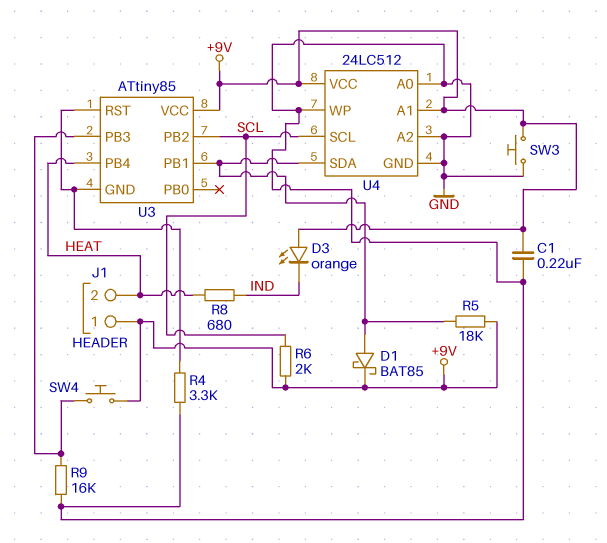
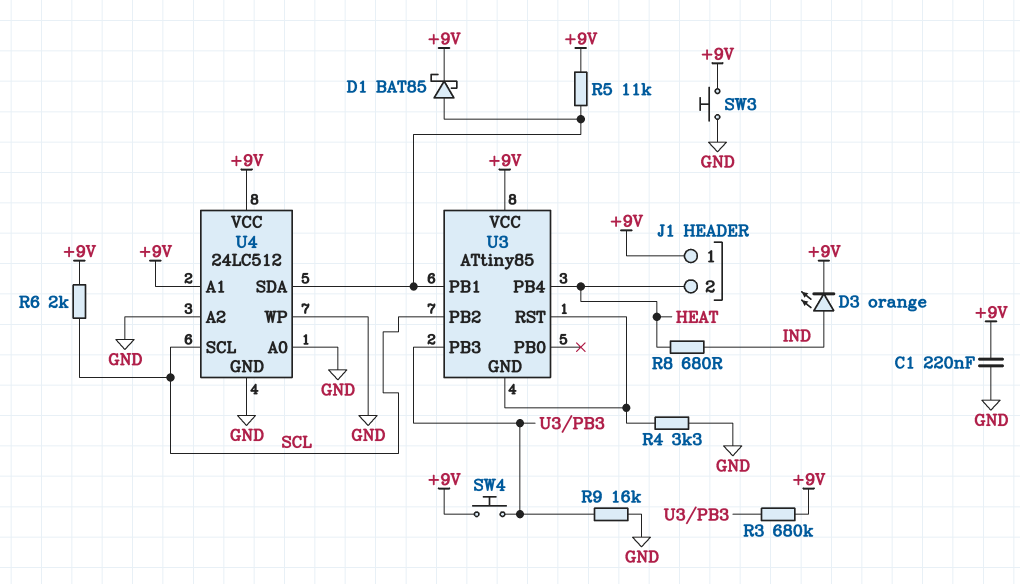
D3: LED orange (A +9V, K IND) -> LED orange (A IND, K +9V)
R3: none -> 680k (+9V, U3/PB3)
R5: 18k (+9V, U3/PB1) -> 11k (+9V, U3/PB1)

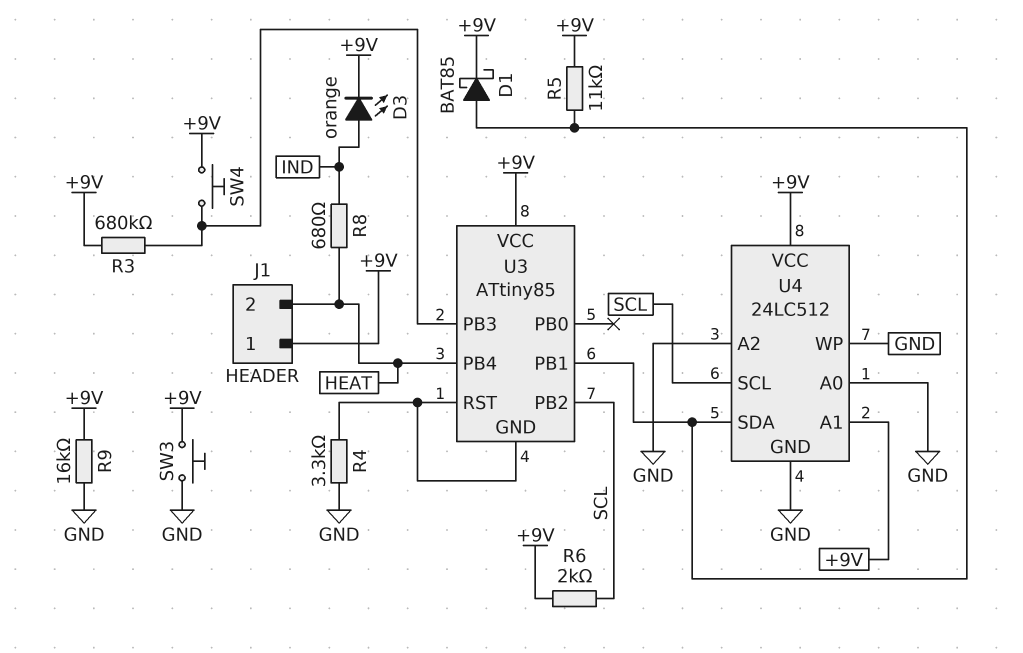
C1: 220nF (+9V, GND) -> none
R9: 16k (GND, U3/PB3) -> 16k (+9V, GND)

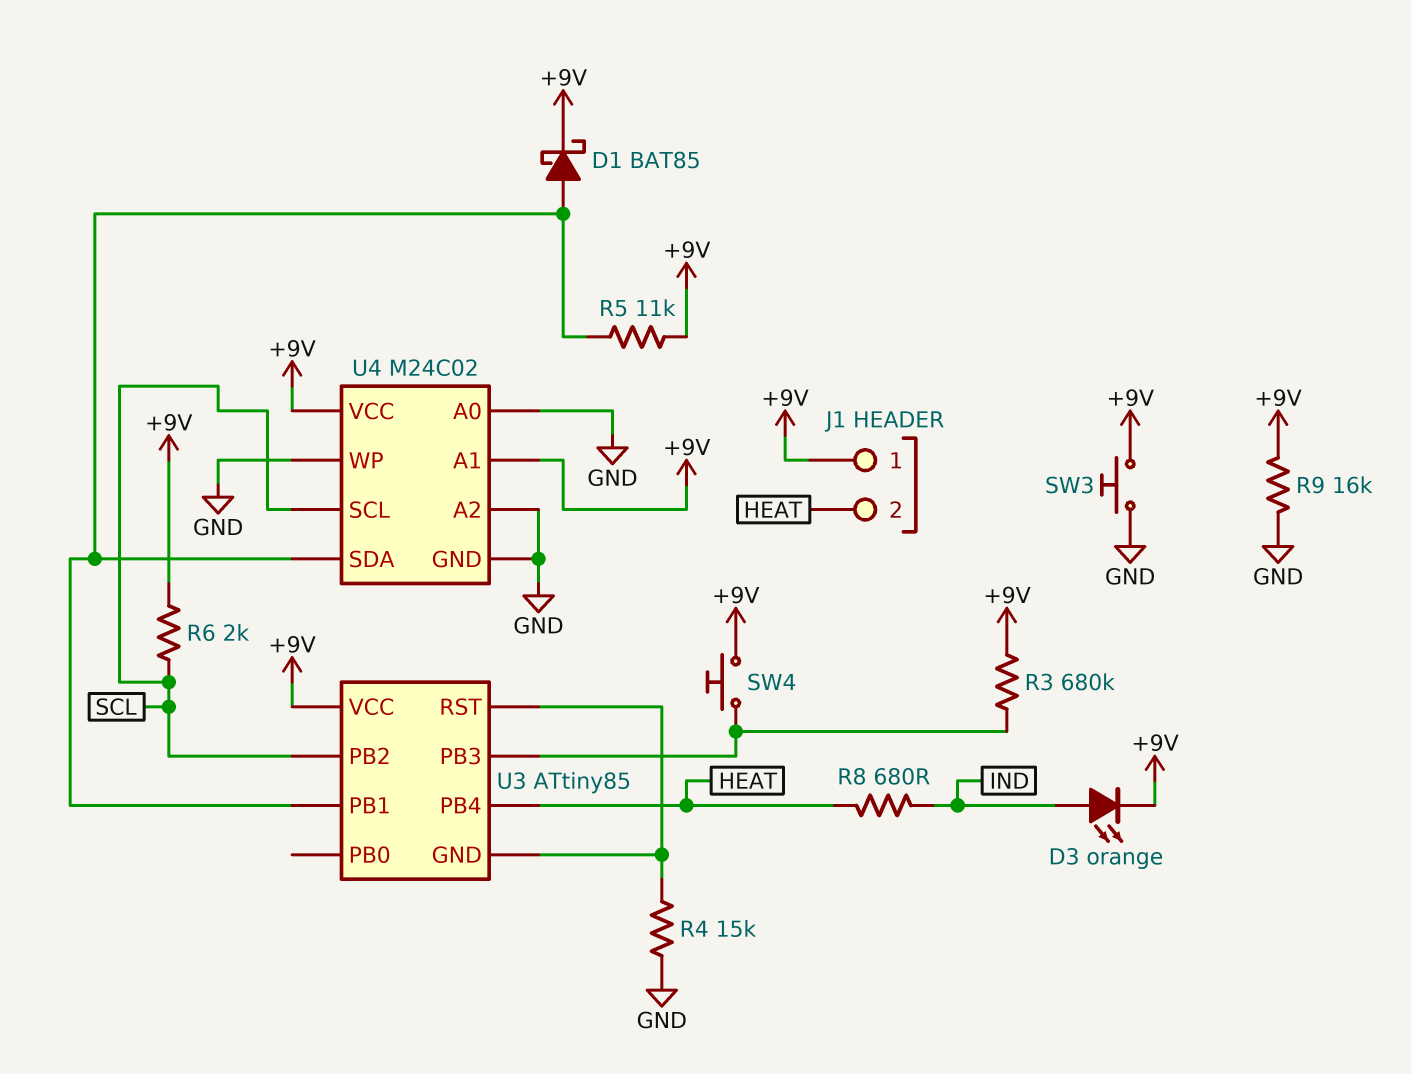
R4: 3.3k (GND, U3/GND) -> 15k (GND, U3/GND)
U4: 24LC512 -> M24C02

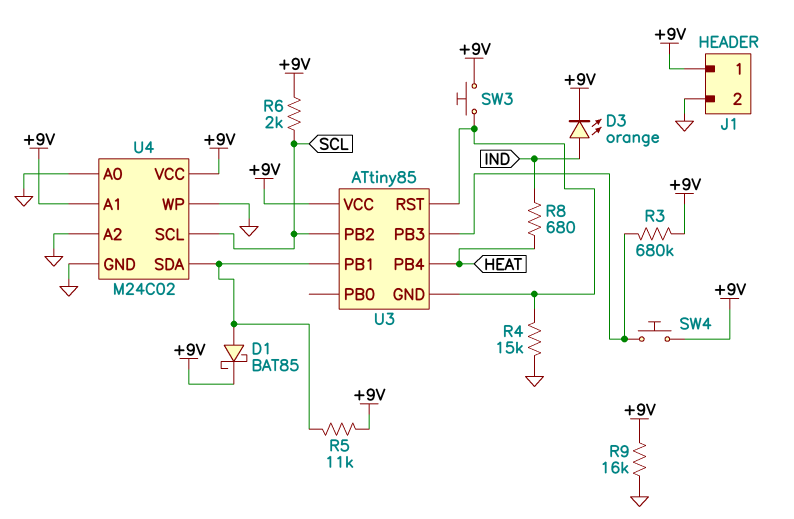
J1 pin 2: HEAT -> GND
SW3: button (+9V, GND) -> button (+9V, U3/GND)

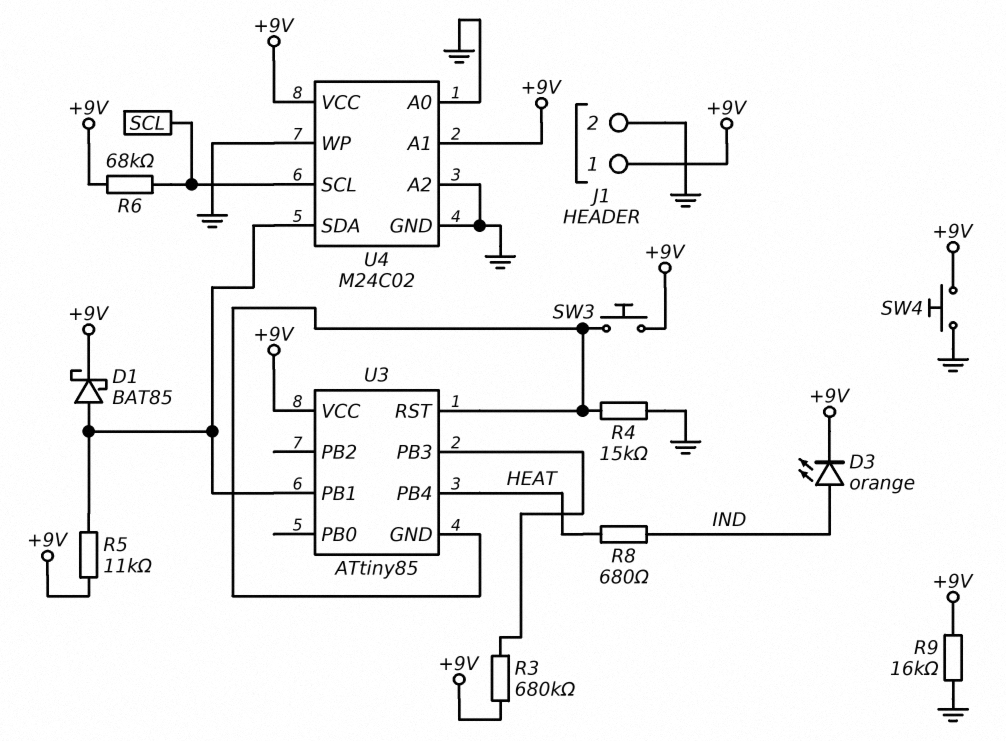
R6: 2k (+9V, SCL) -> 68k (+9V, SCL)
SW4: button (+9V, U3/PB3) -> button (+9V, GND)
U3 pin PB2: SCL -> none

